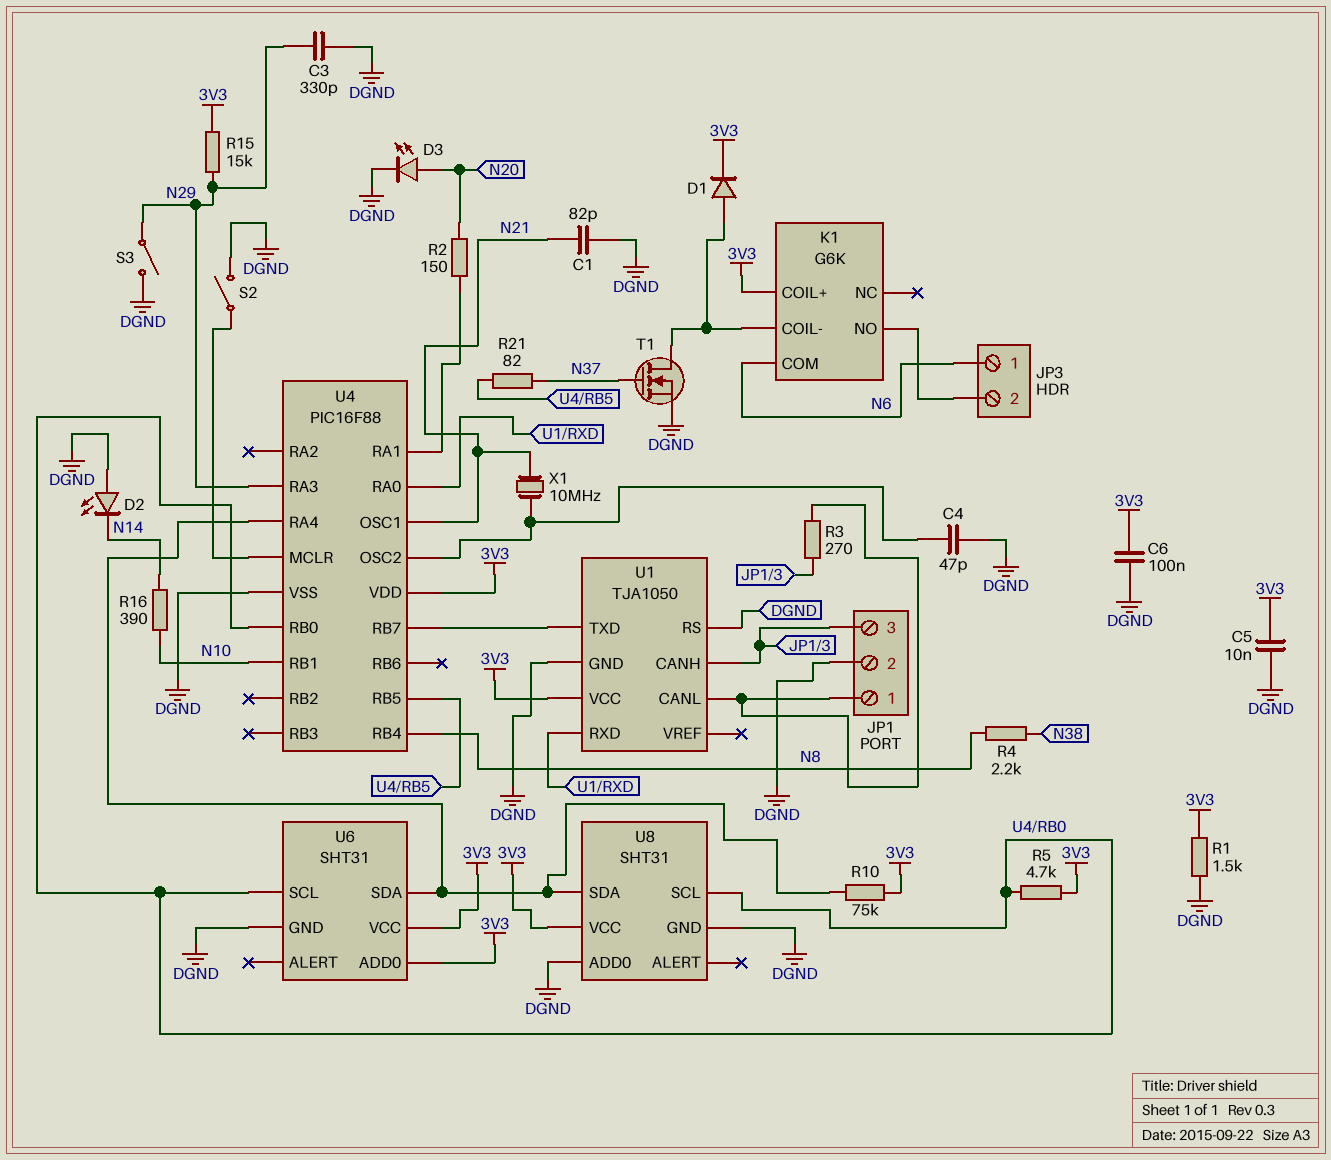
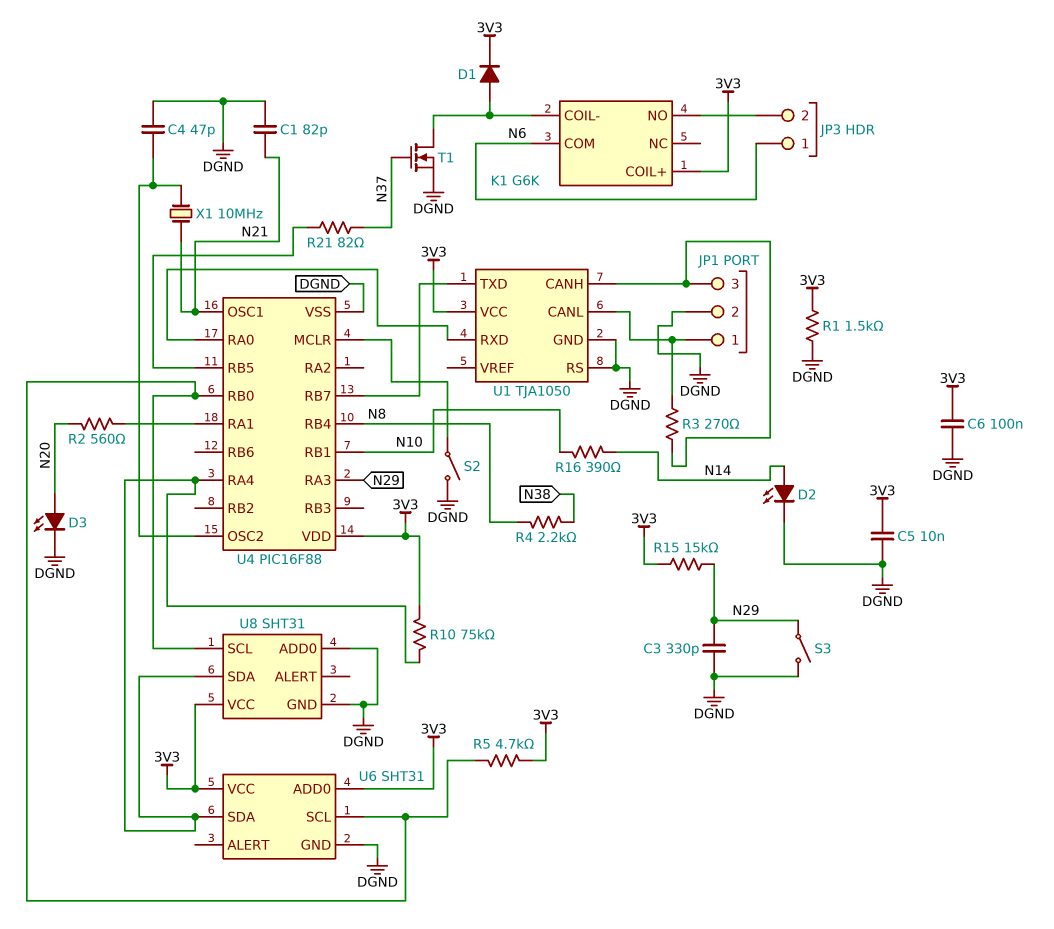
D2: LED (A DGND, K N14) -> LED (A N14, K DGND)
R2: 150 (N20, U4/RA1) -> 560 (N20, U4/RA1)

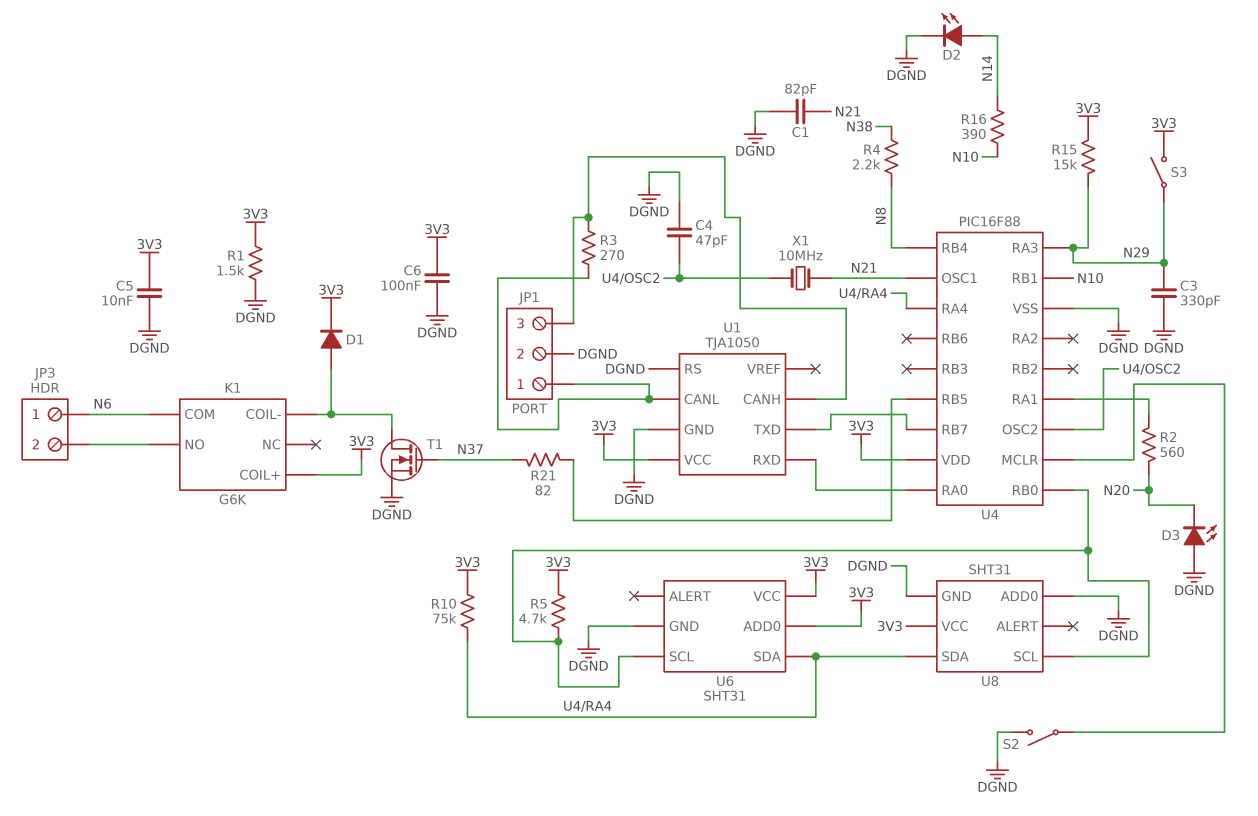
D3: LED (A N20, K DGND) -> LED (A DGND, K N20)
S3: switch (DGND, N29) -> switch (3V3, N29)

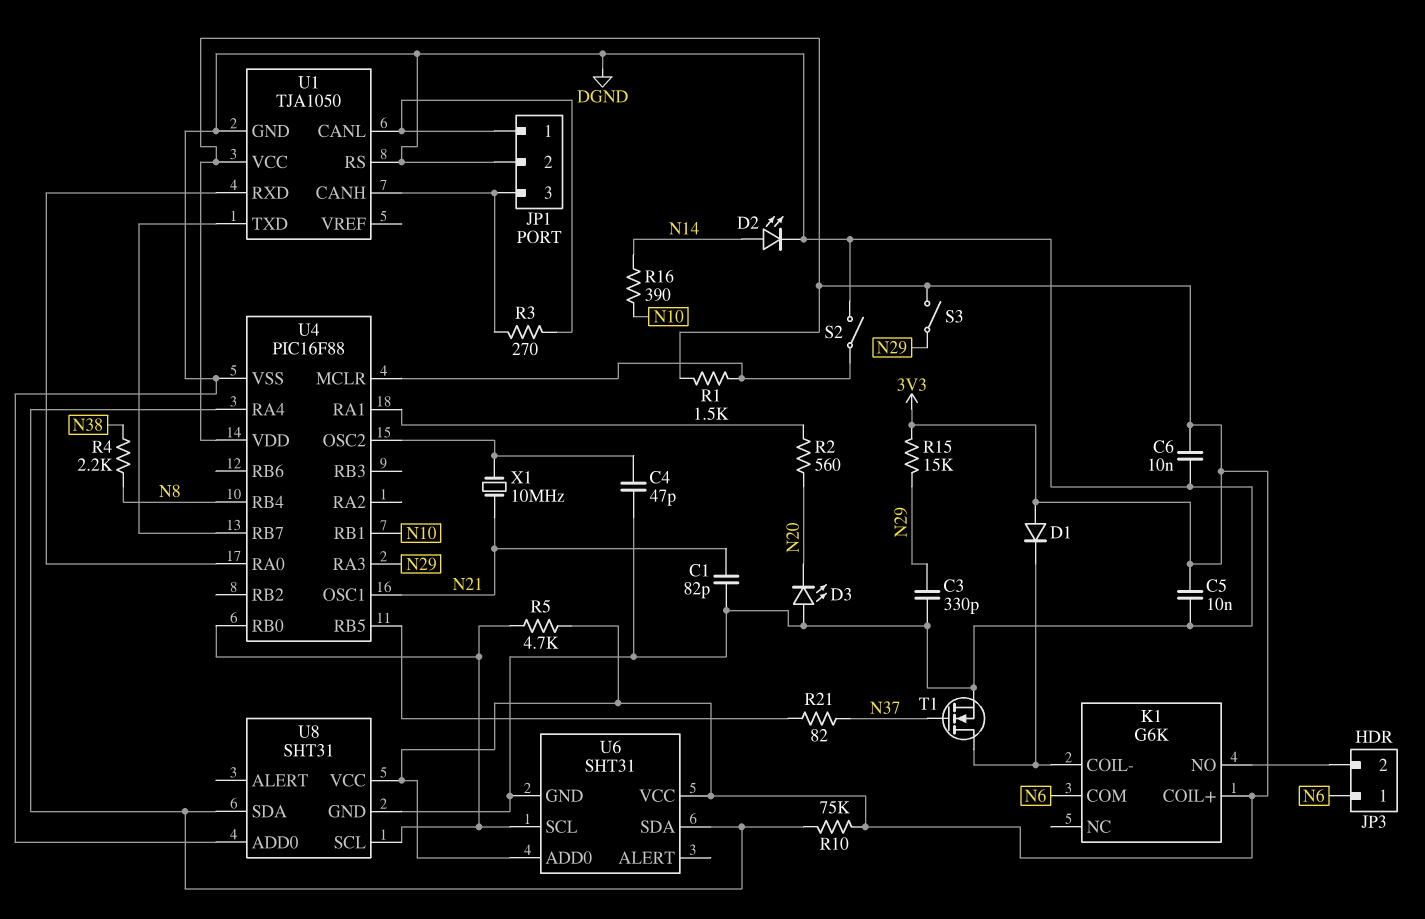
C6: 100nF (3V3, DGND) -> 10nF (3V3, DGND)
D1: diode (A K1/COIL-, K 3V3) -> diode (A 3V3, K K1/COIL-)
R1: 1.5k (3V3, DGND) -> 1.5k (3V3, U4/MCLR)

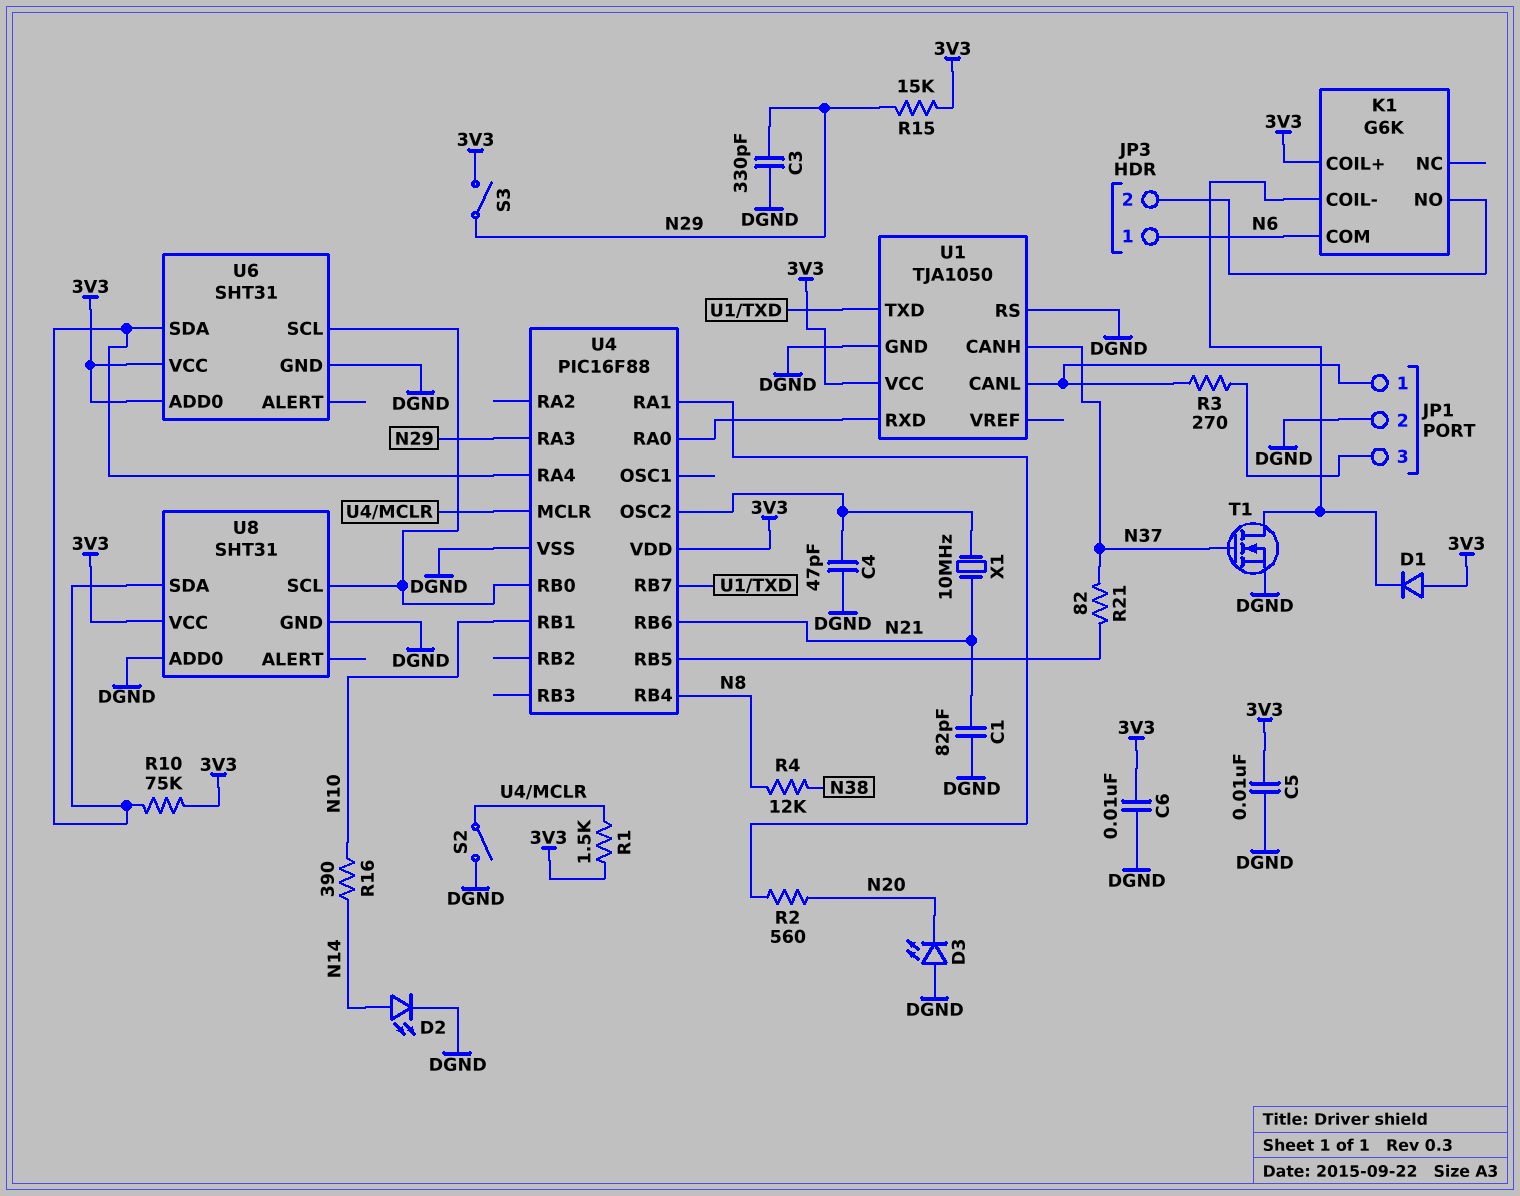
R4: 2.2k (N8, N38) -> 12k (N8, N38)
R5: 4.7k (3V3, U4/RB0) -> none
U1 pin CANH: JP1/3 -> N37
U4 pin OSC1: N21 -> none
U4 pin RB6: none -> N21

